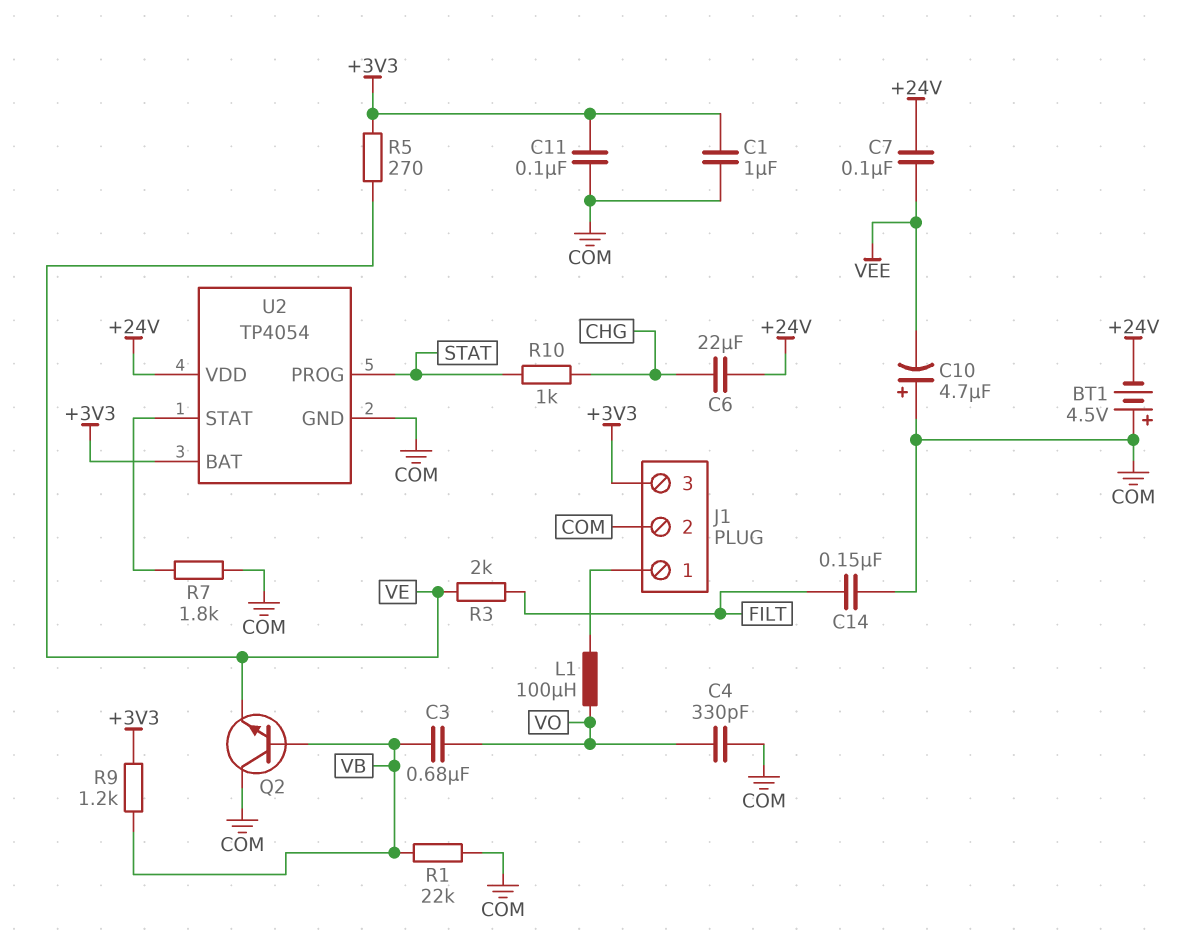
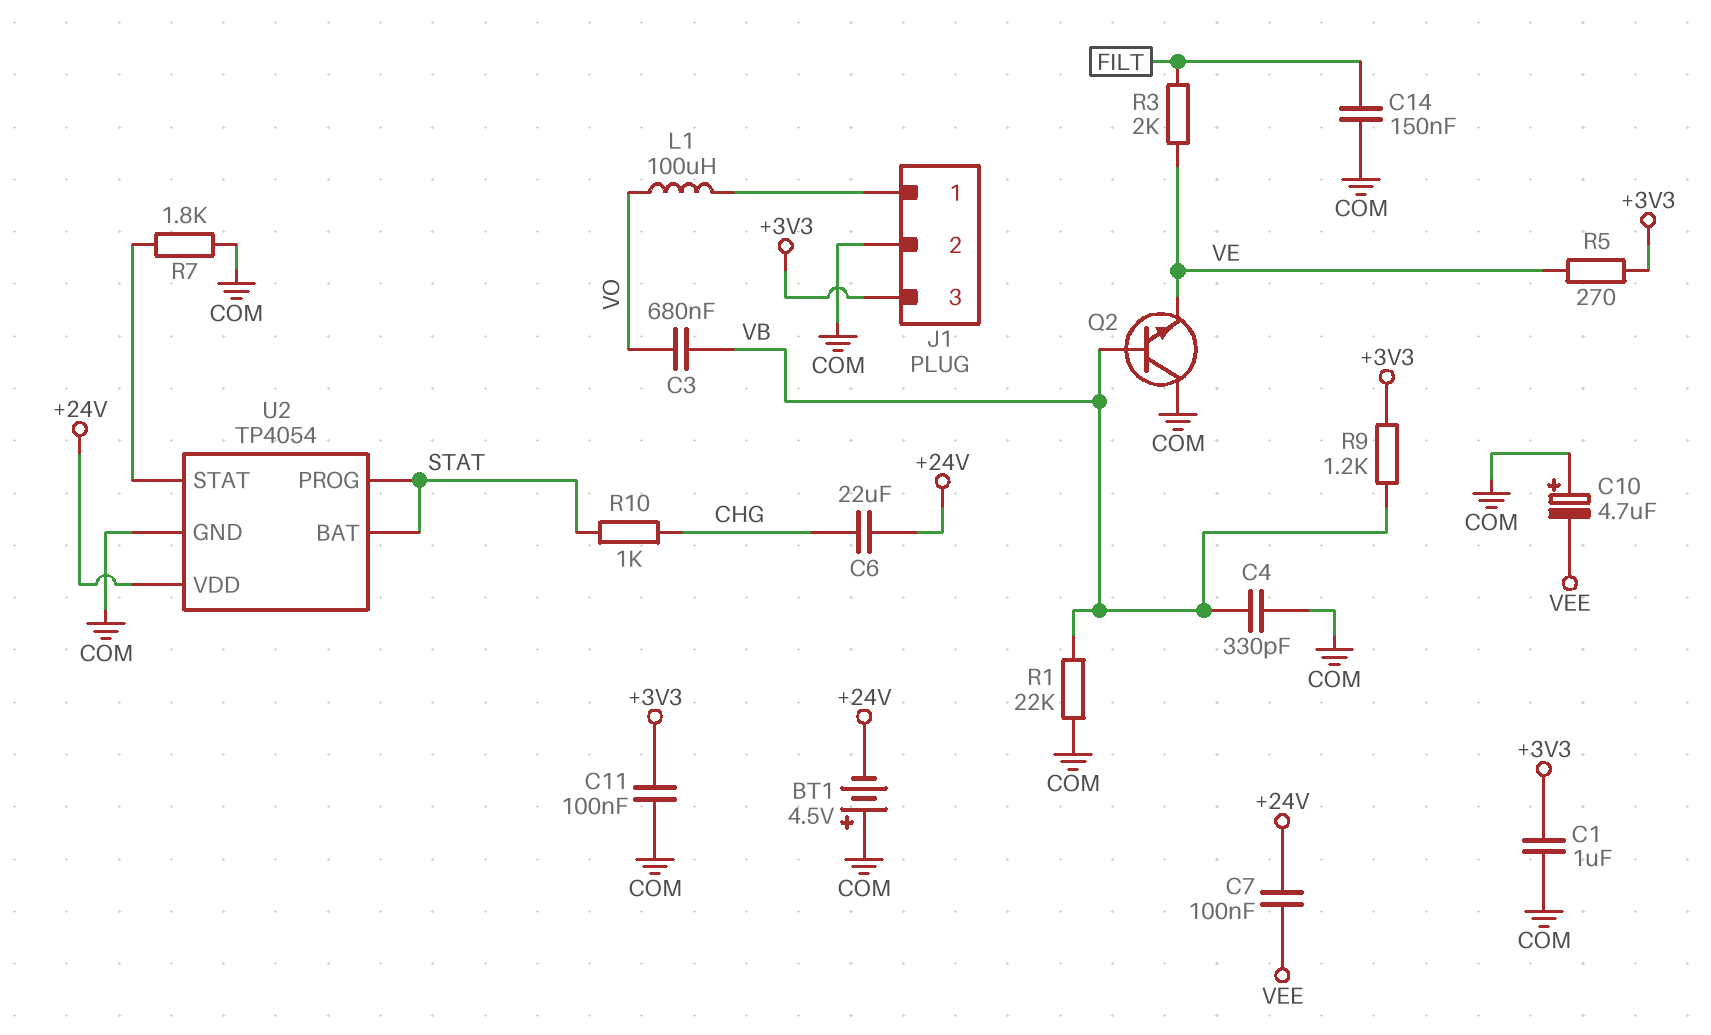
C4: 330pF (COM, VO) -> 330pF (COM, VB)
U2 pin BAT: +3V3 -> STAT

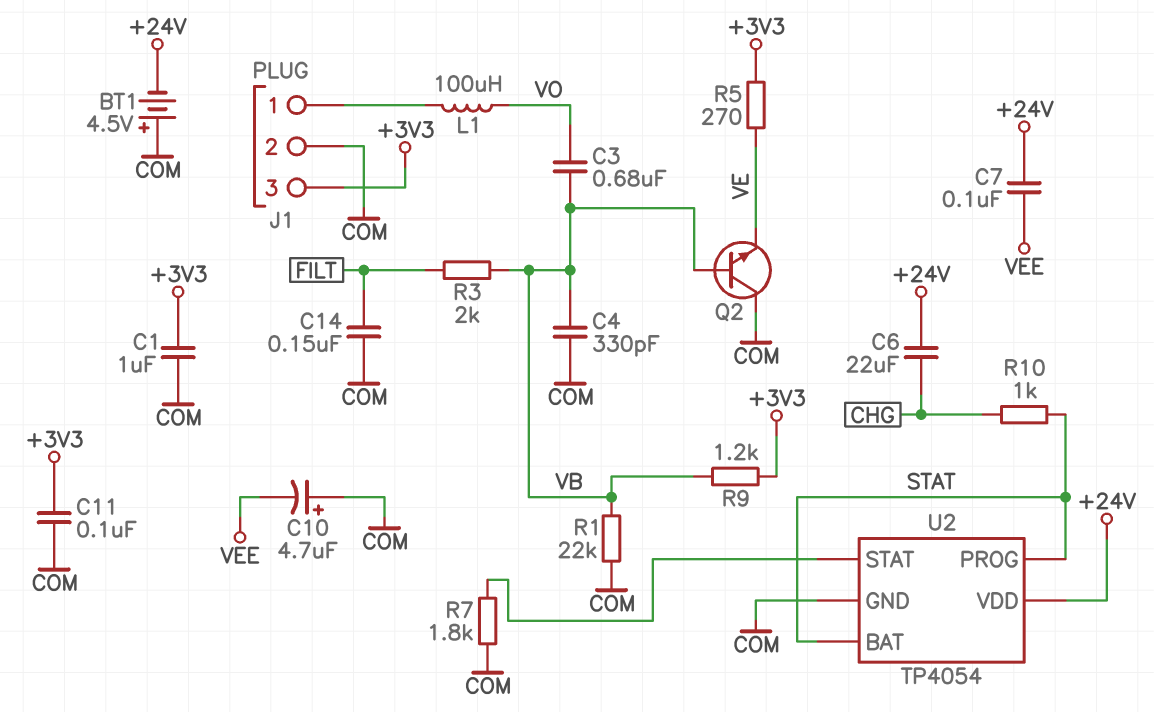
R3: 2k (FILT, VE) -> 2k (FILT, VB)

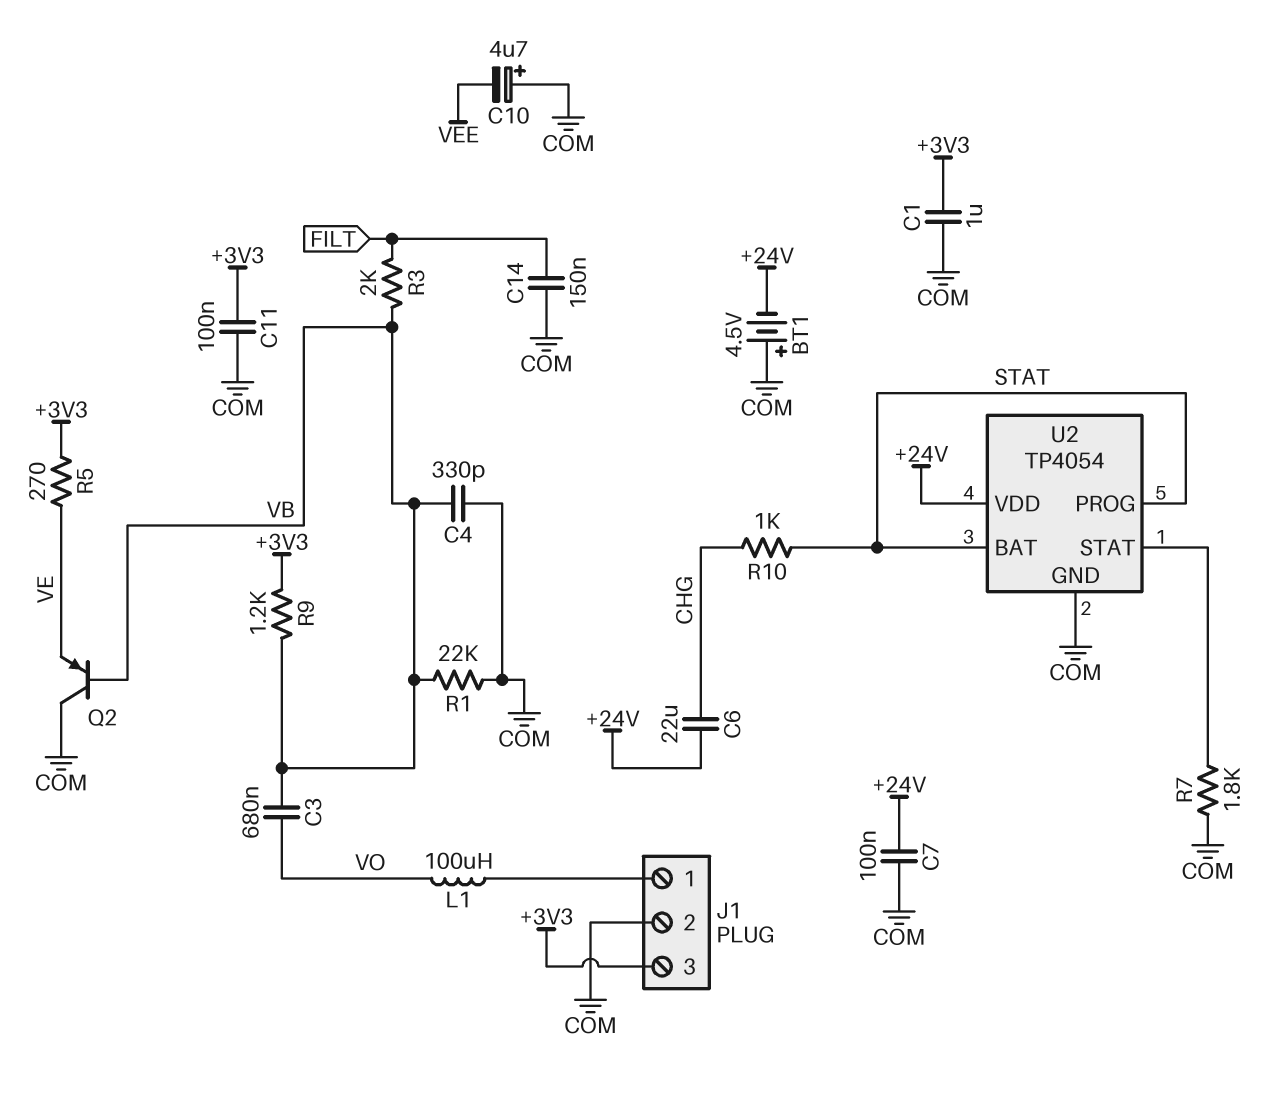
C7: 100nF (+24V, VEE) -> 100nF (+24V, COM)
Q2: NPN (B VB, C COM, E VE) -> PNP (B VB, C COM, E VE)

